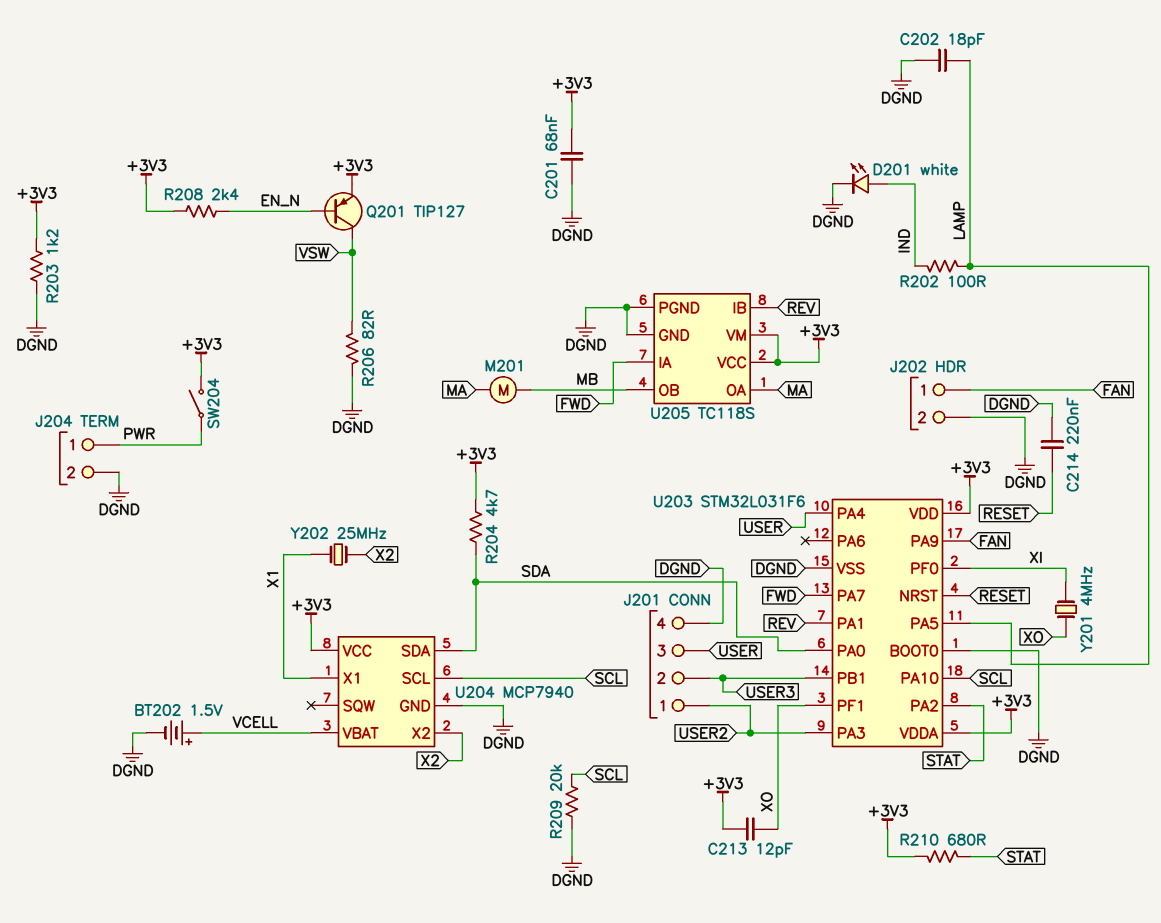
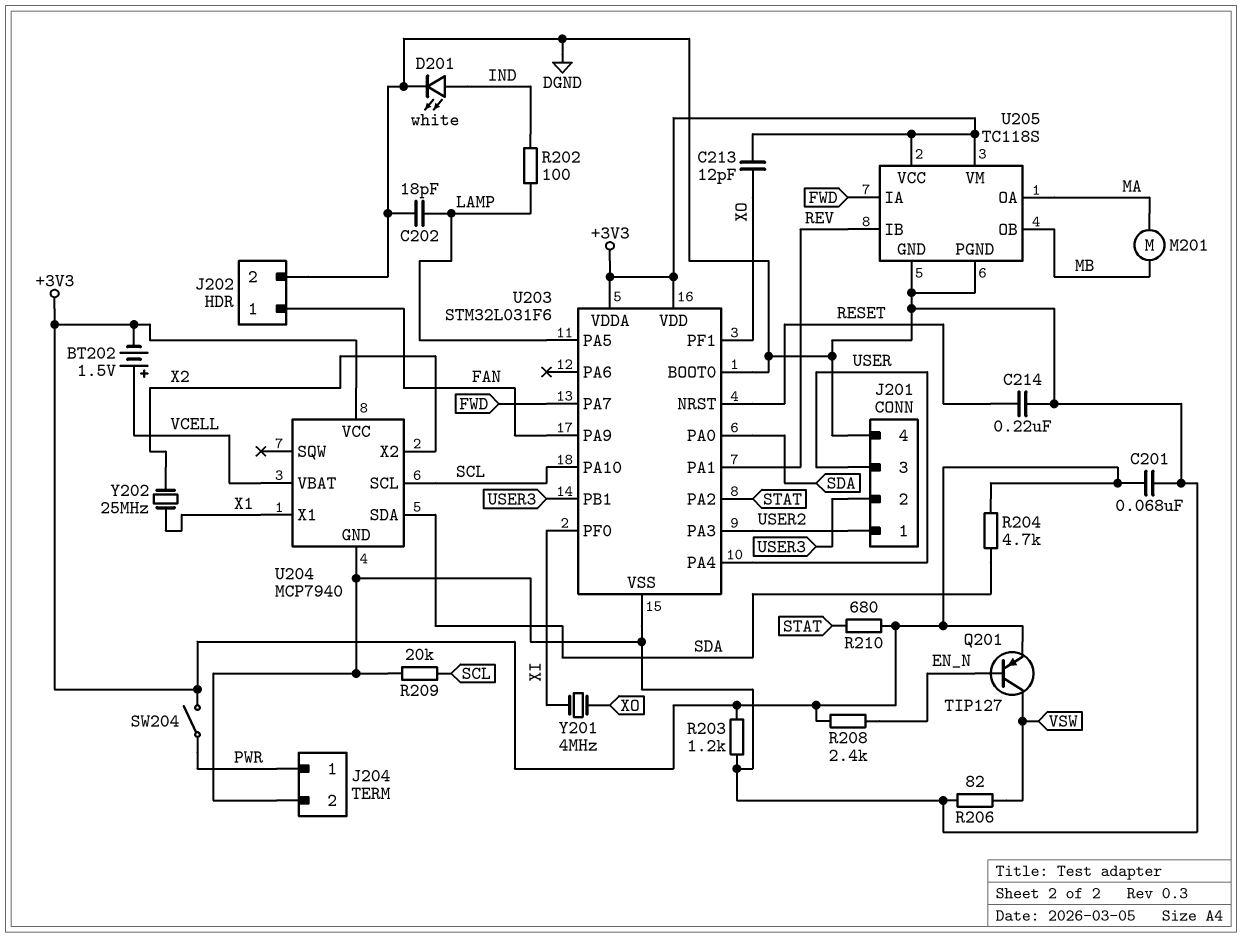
BT202: 1.5V (plus VCELL, minus DGND) -> 1.5V (plus VCELL, minus +3V3)

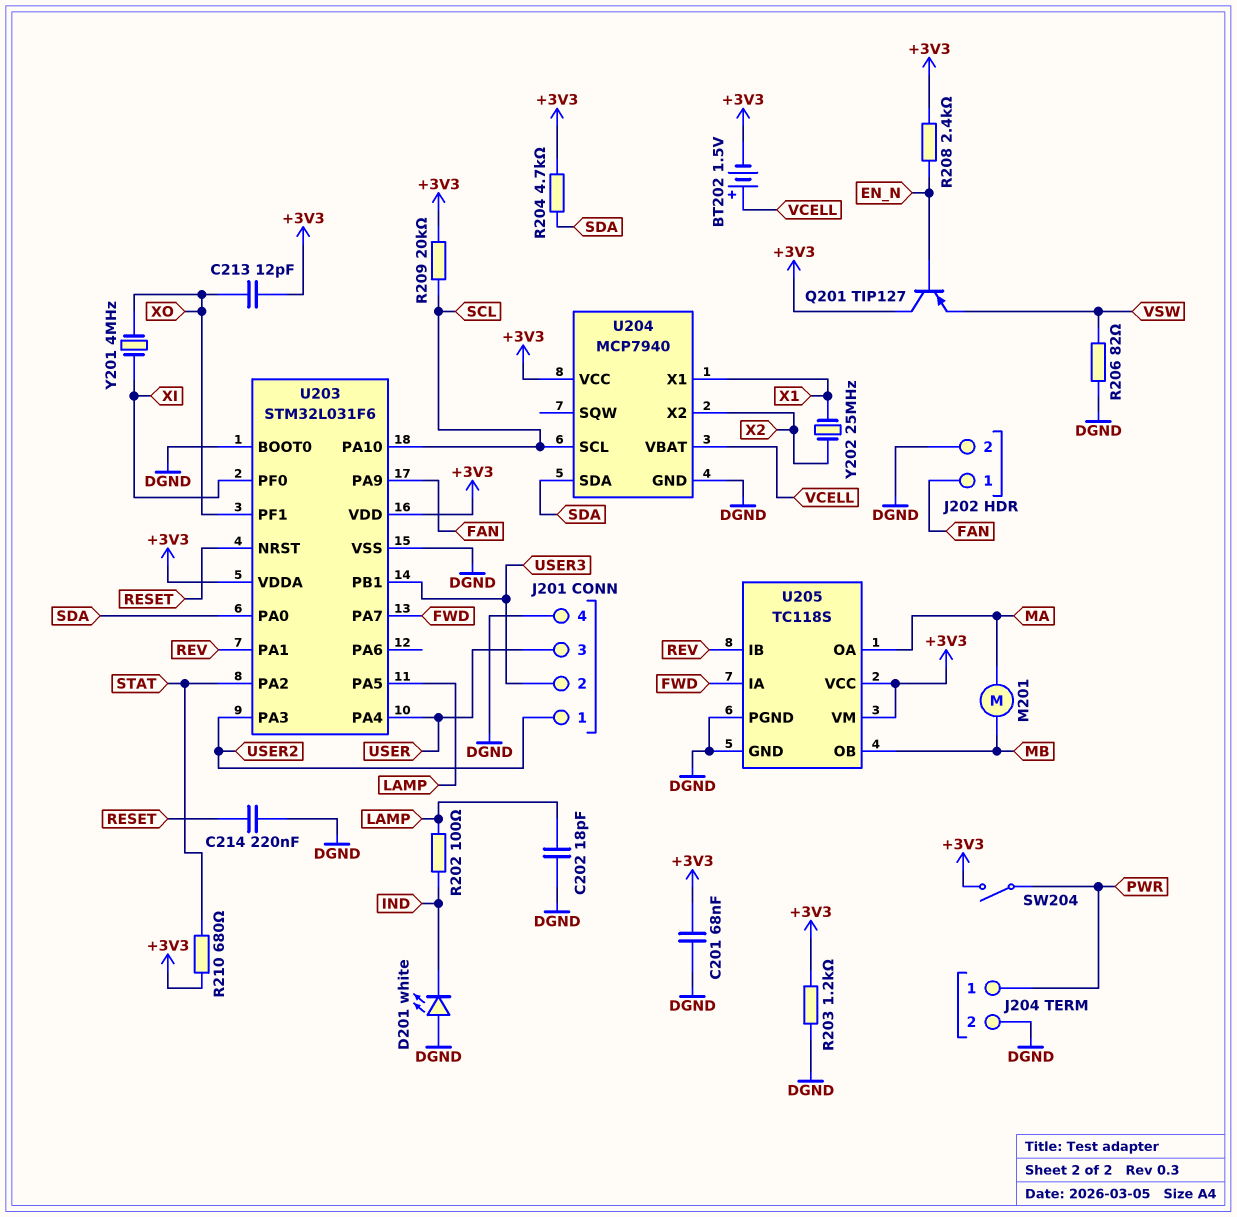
D201: LED white (A IND, K DGND) -> LED white (A DGND, K IND)
Q201: PNP TIP127 (B EN_N, C VSW, E +3V3) -> PNP TIP127 (B EN_N, C +3V3, E VSW)
R209: 20k (DGND, SCL) -> 20k (+3V3, SCL)

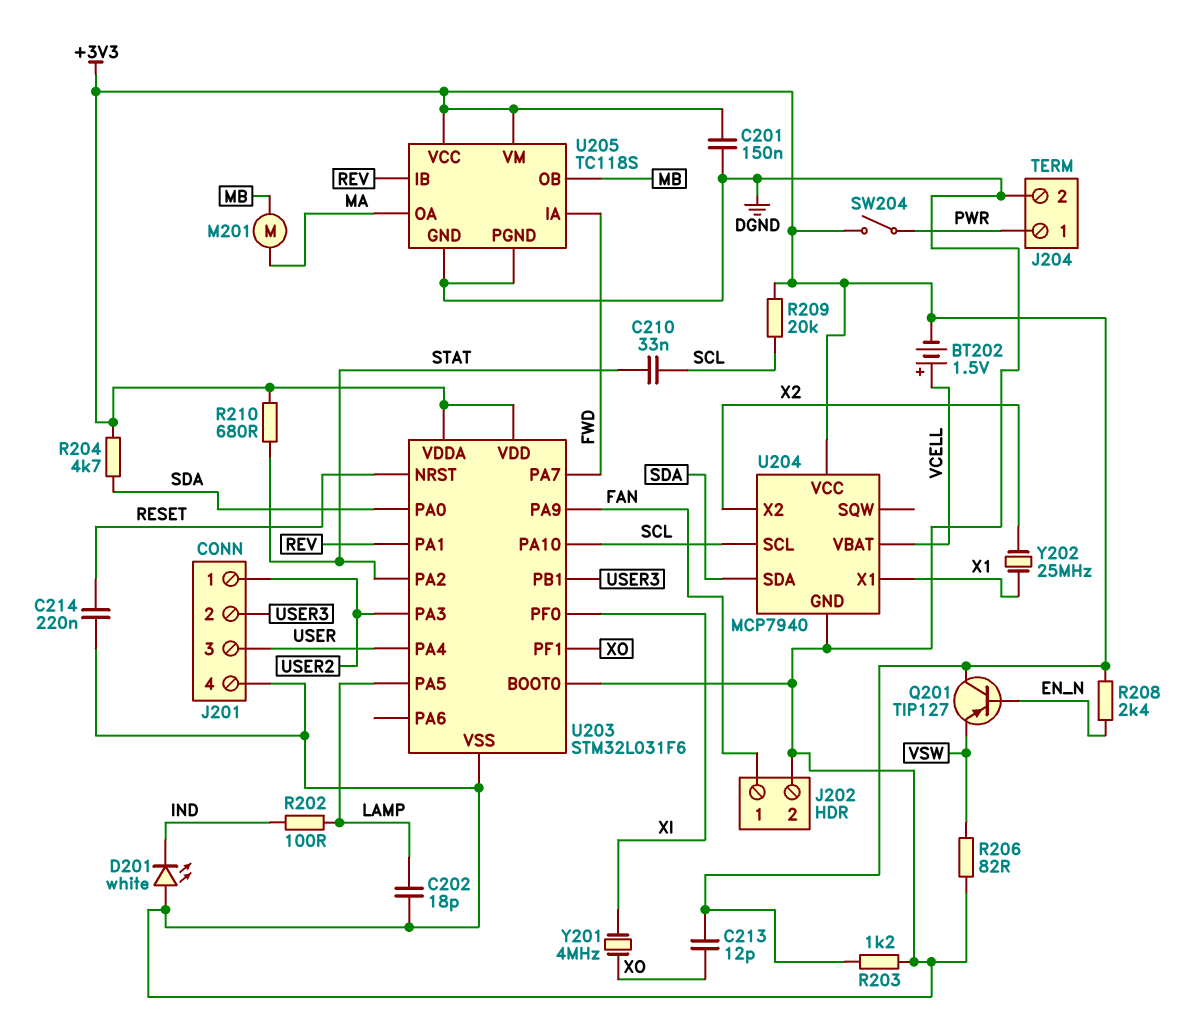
C201: 68nF (+3V3, DGND) -> 150nF (+3V3, DGND)
C210: none -> 33nF (SCL, STAT)

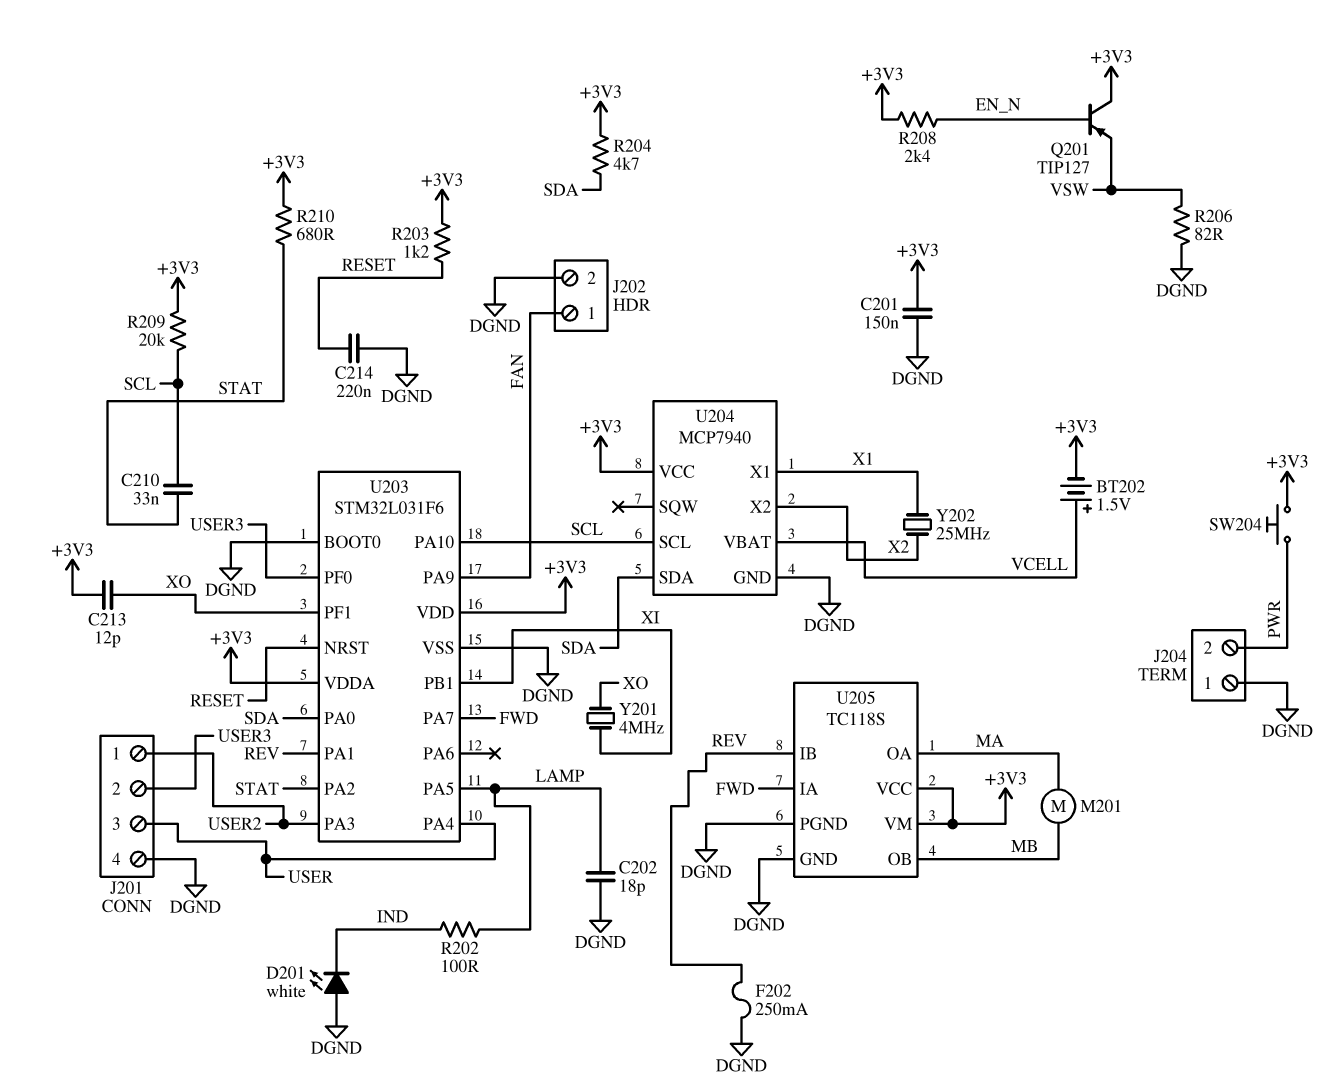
F202: none -> 250mA (DGND, REV)
J204 pin 1: PWR -> DGND
J204 pin 2: DGND -> PWR
R203: 1.2k (+3V3, DGND) -> 1.2k (+3V3, RESET)
SW204: switch (+3V3, PWR) -> button (+3V3, PWR)
U203 pin PB1: USER3 -> XI
U203 pin PF0: XI -> USER3

